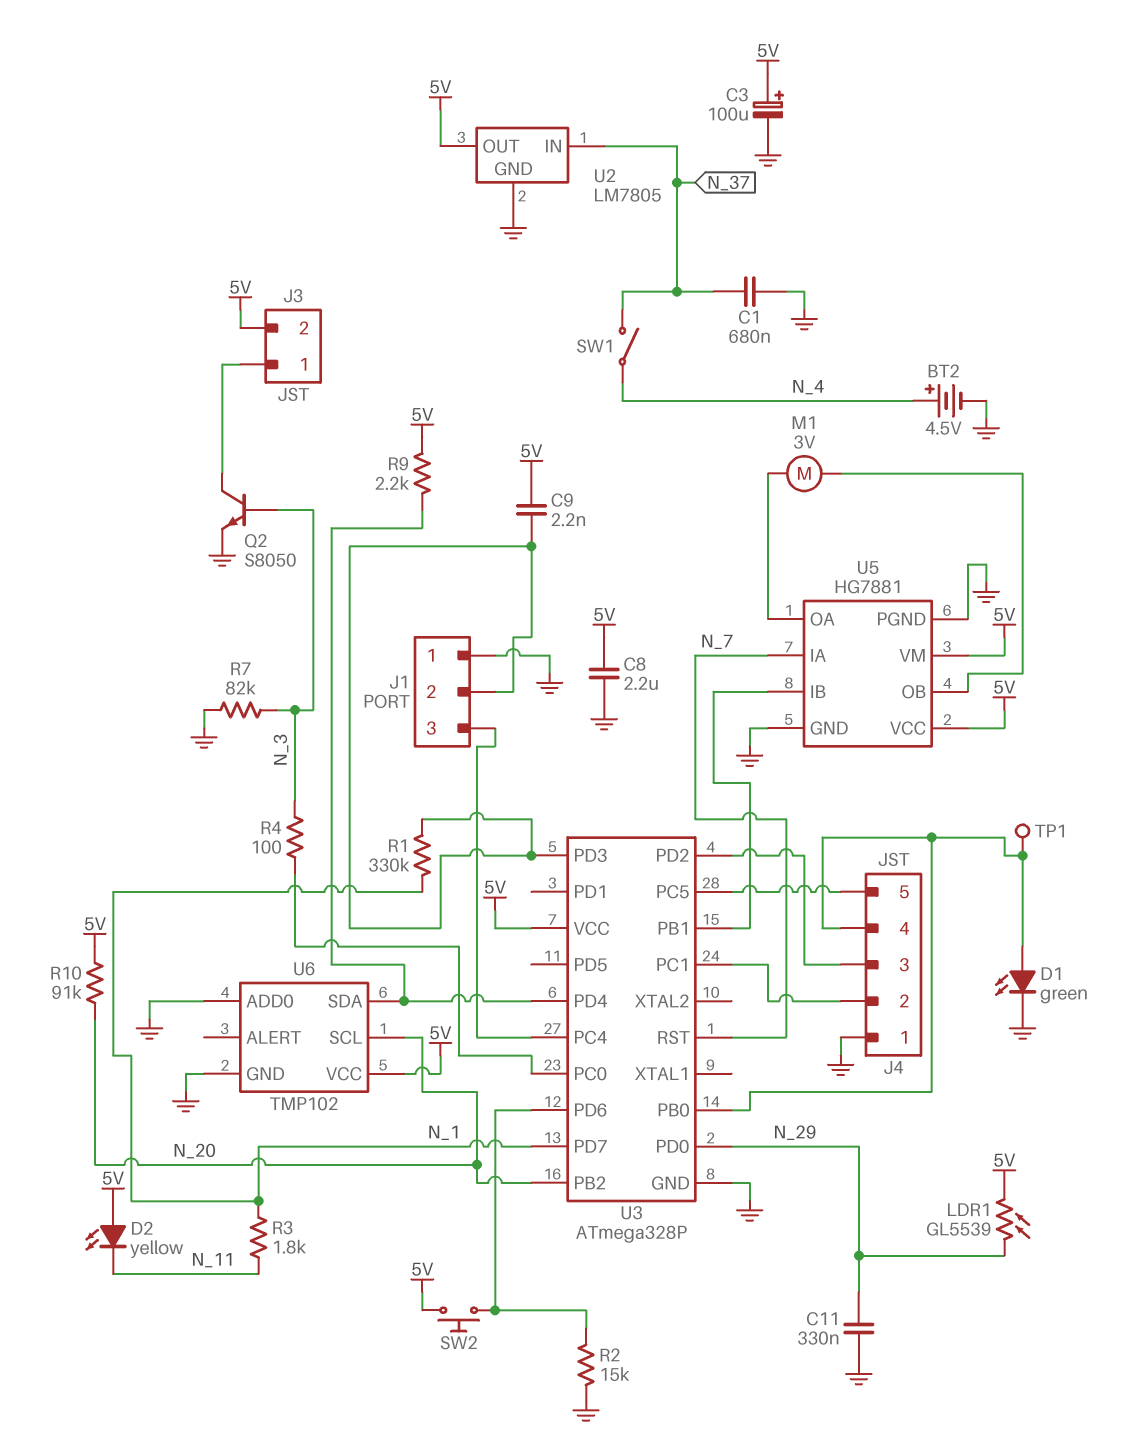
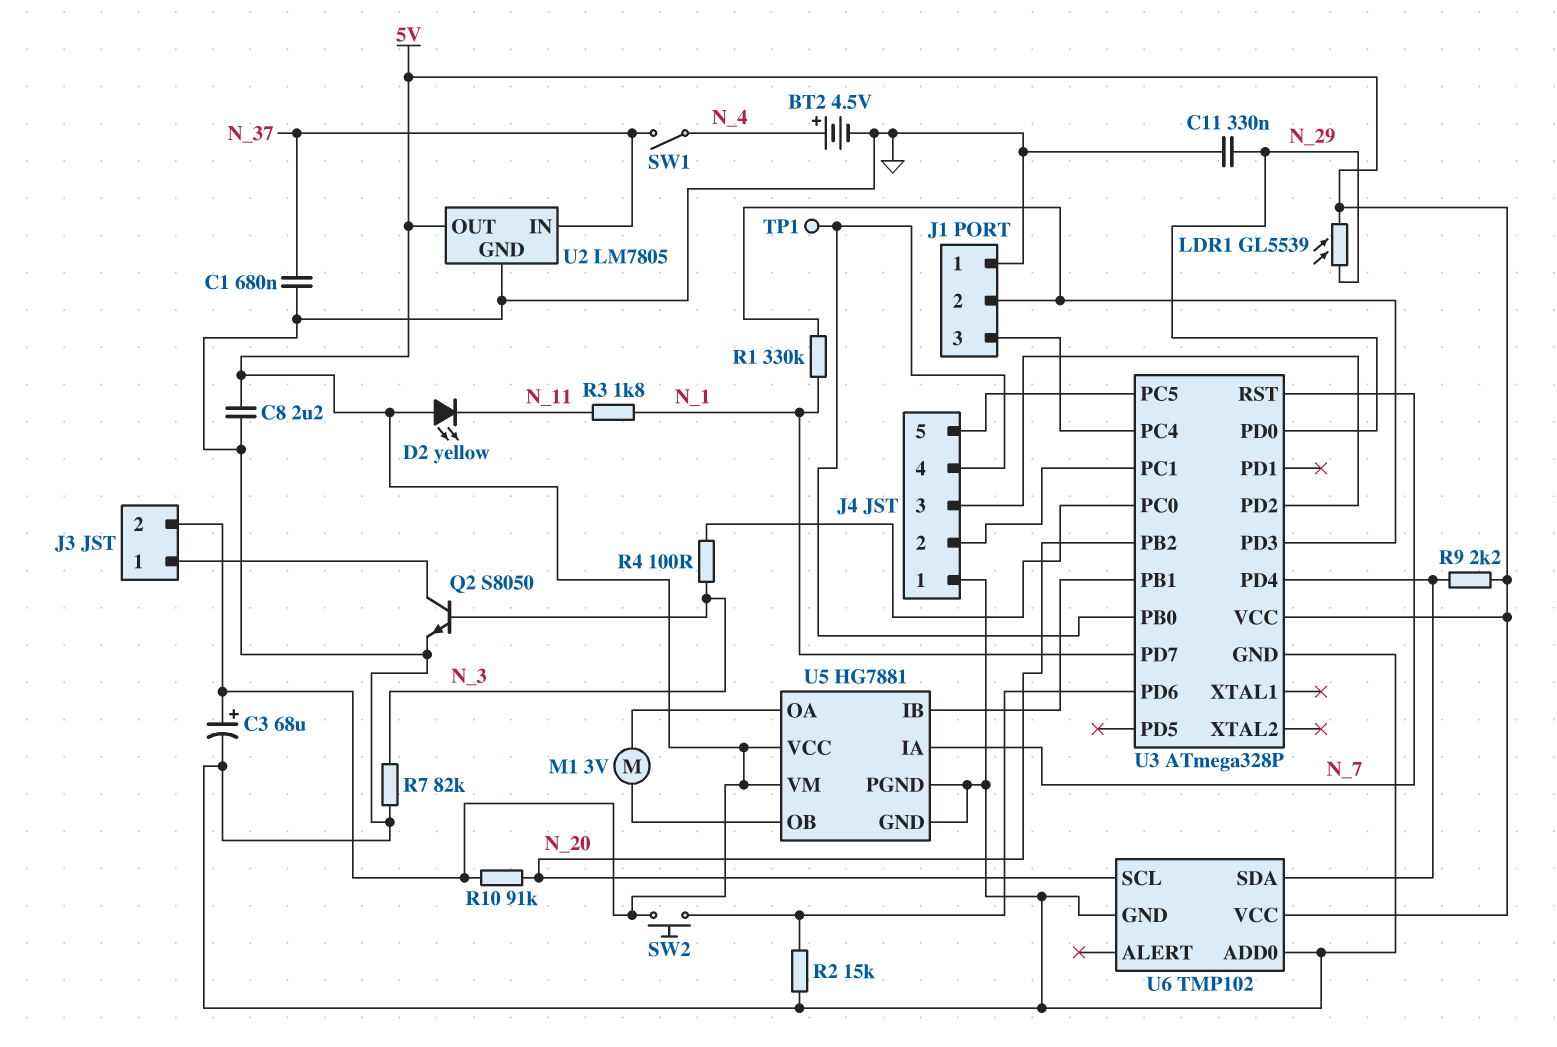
C3: 100uF (plus 5V, minus GND) -> 68uF (plus 5V, minus GND)
C9: 2.2nF (5V, J1/2) -> none
D1: LED green (A J4/4, K GND) -> none

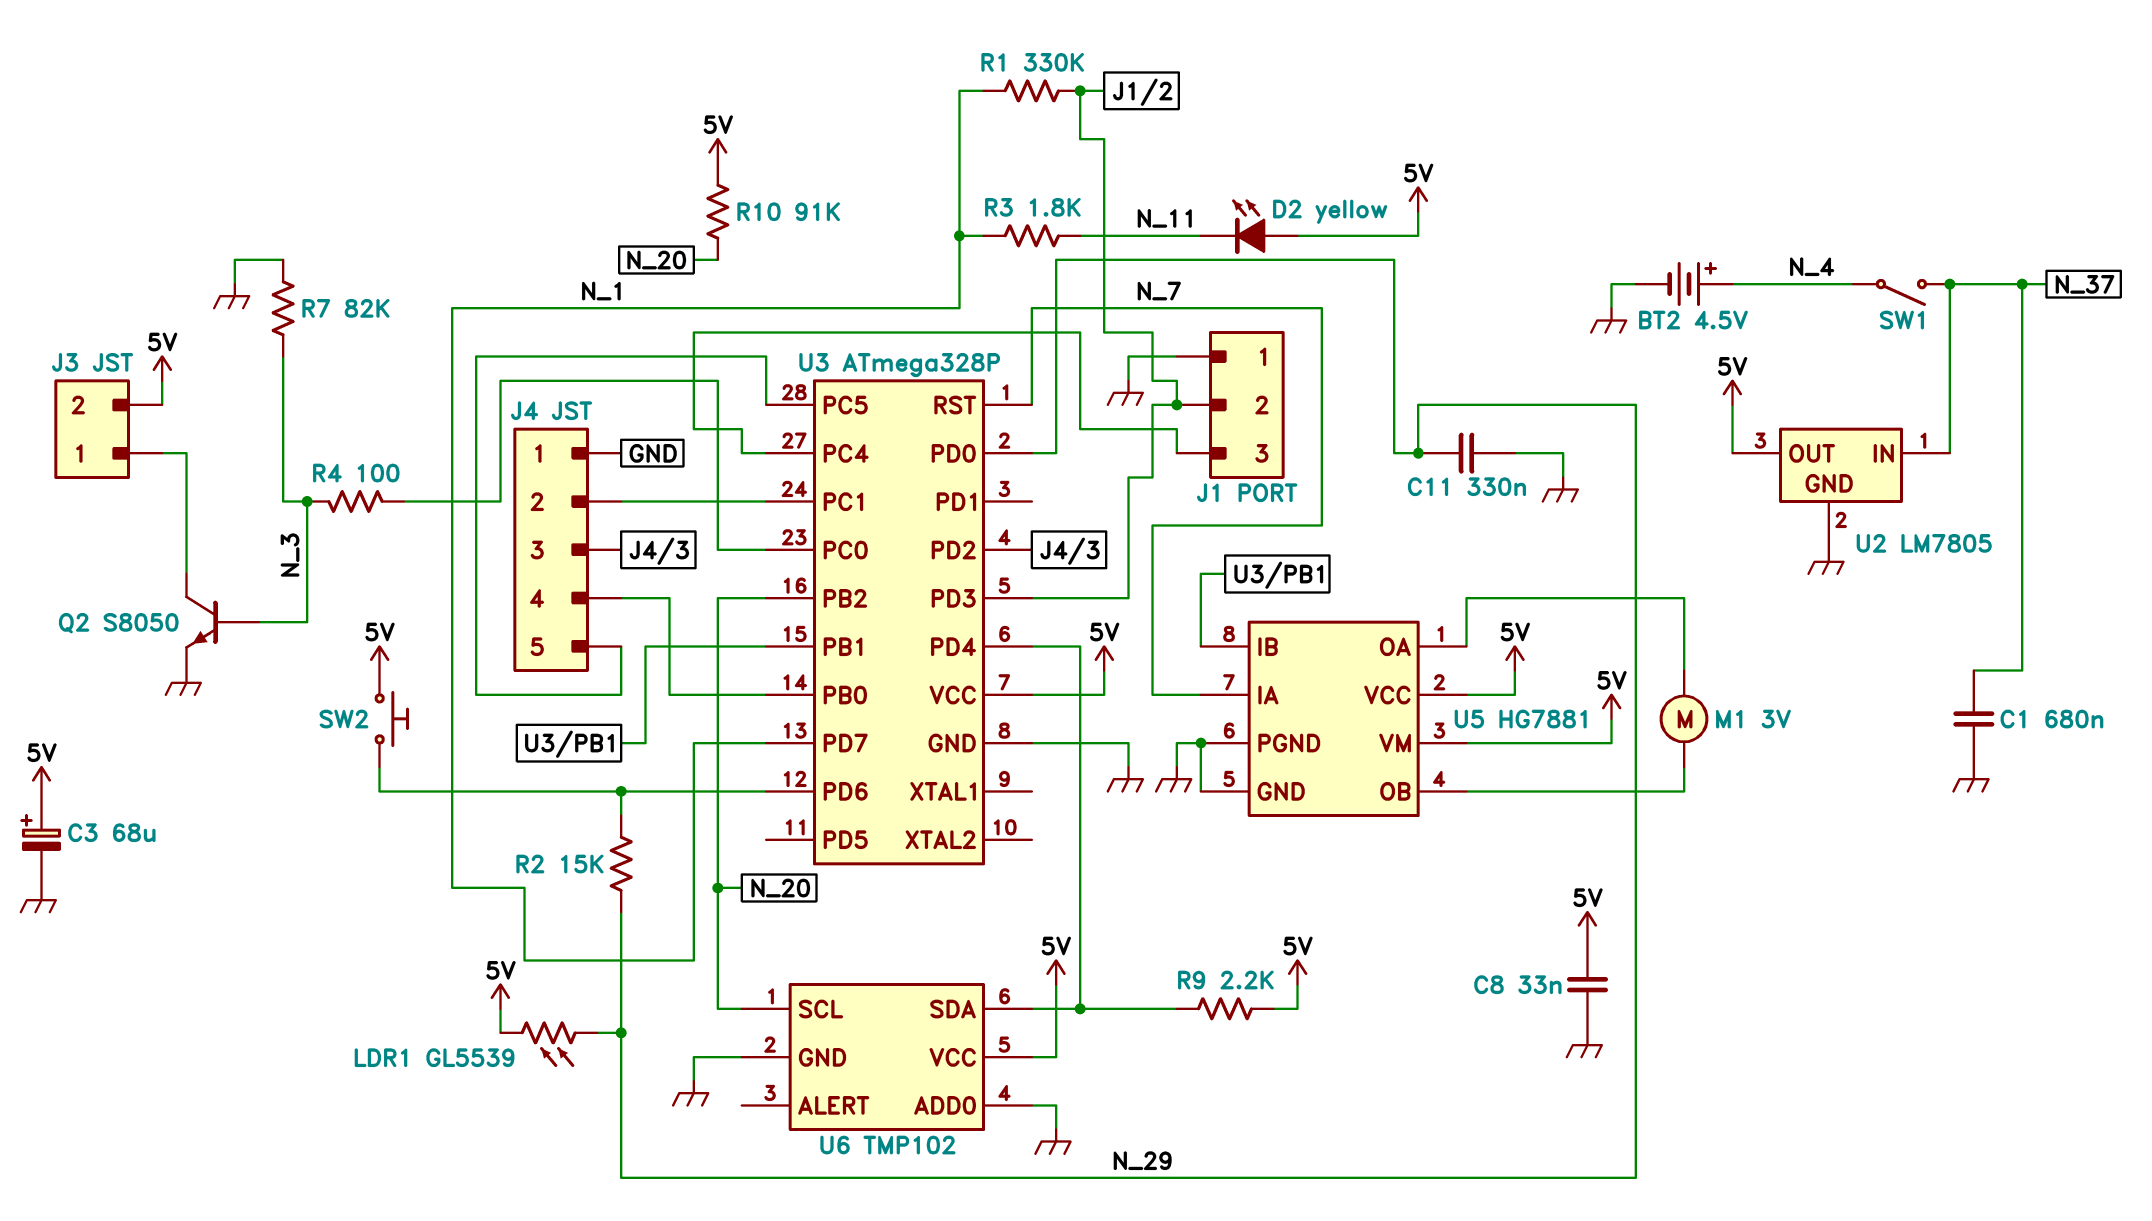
C8: 2.2uF (5V, GND) -> 33nF (5V, GND)
R2: 15k (GND, U3/PD6) -> 15k (N_29, U3/PD6)
TP1: test point (J4/4) -> none

